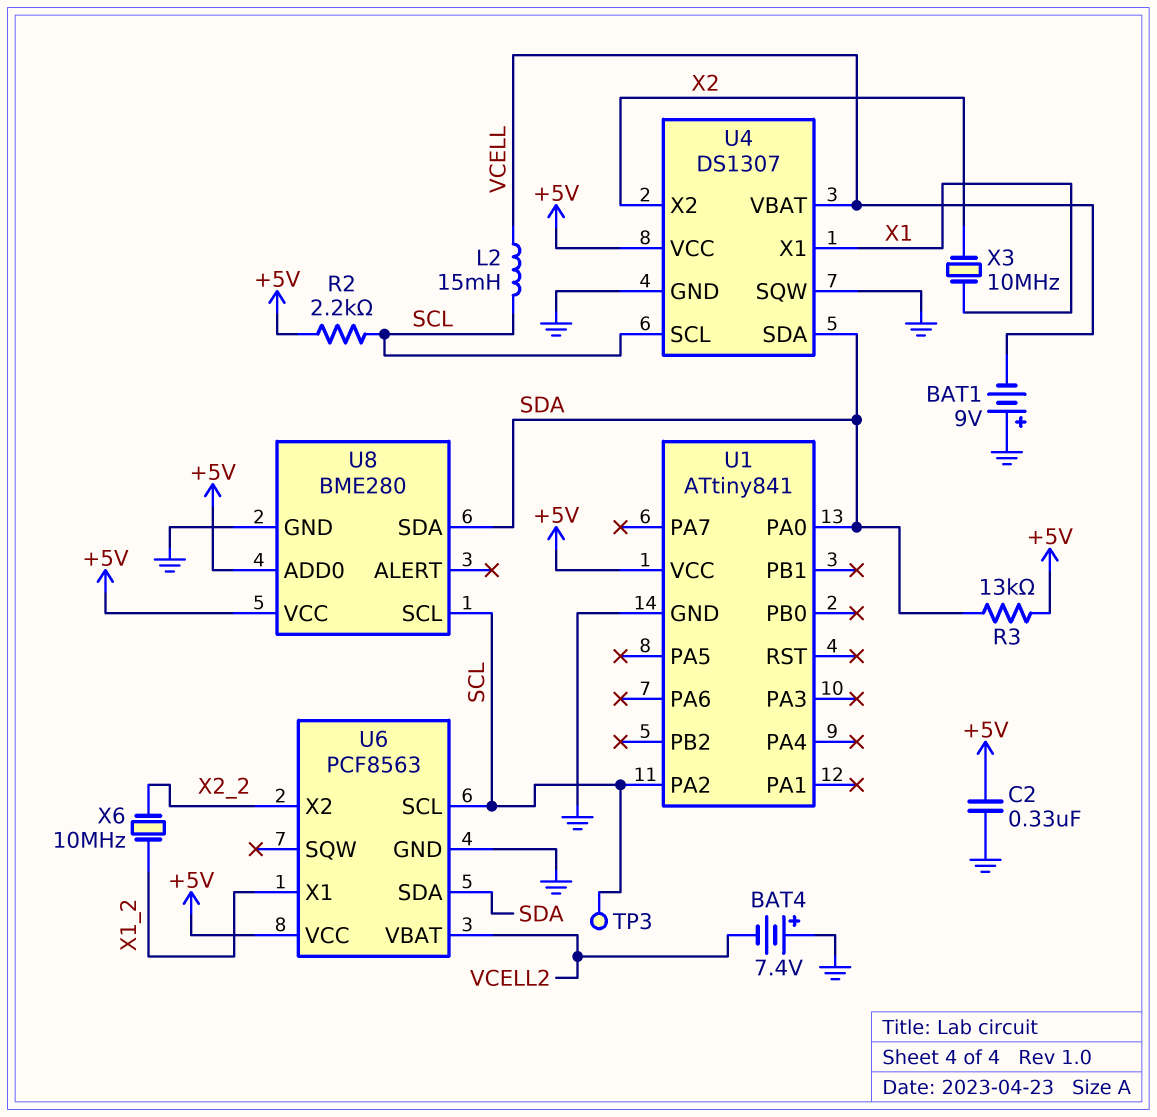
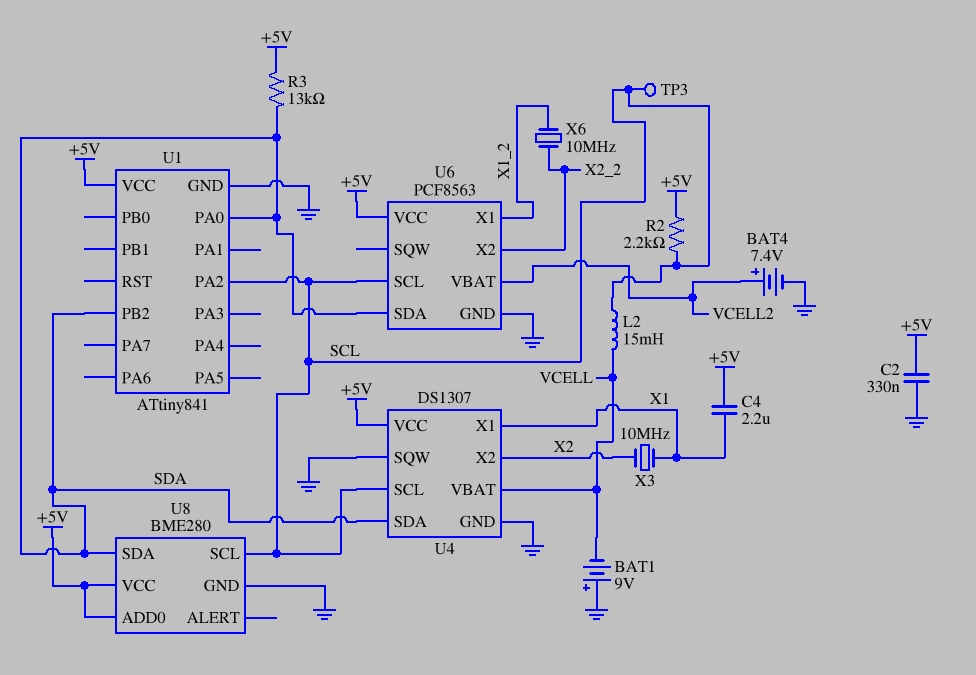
BAT4: 7.4V (plus GND, minus VCELL2) -> 7.4V (plus VCELL2, minus GND)
C4: none -> 2.2uF (+5V, X1)
U1 pin PB2: none -> SDA

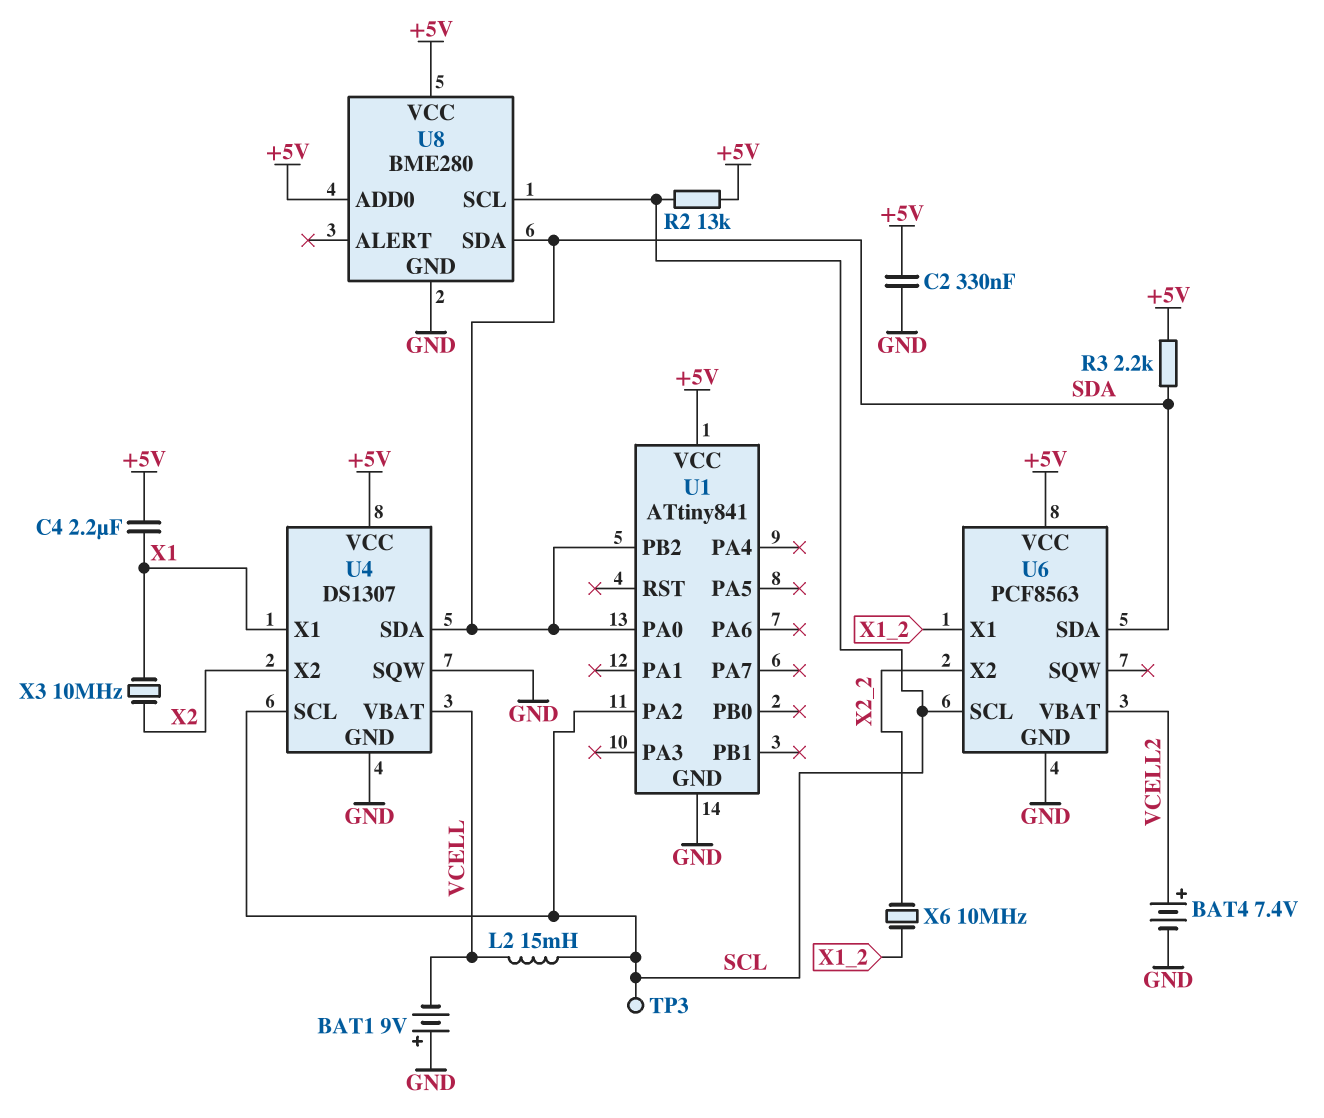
R2: 2.2k (+5V, SCL) -> 13k (+5V, SCL)
R3: 13k (+5V, SDA) -> 2.2k (+5V, SDA)

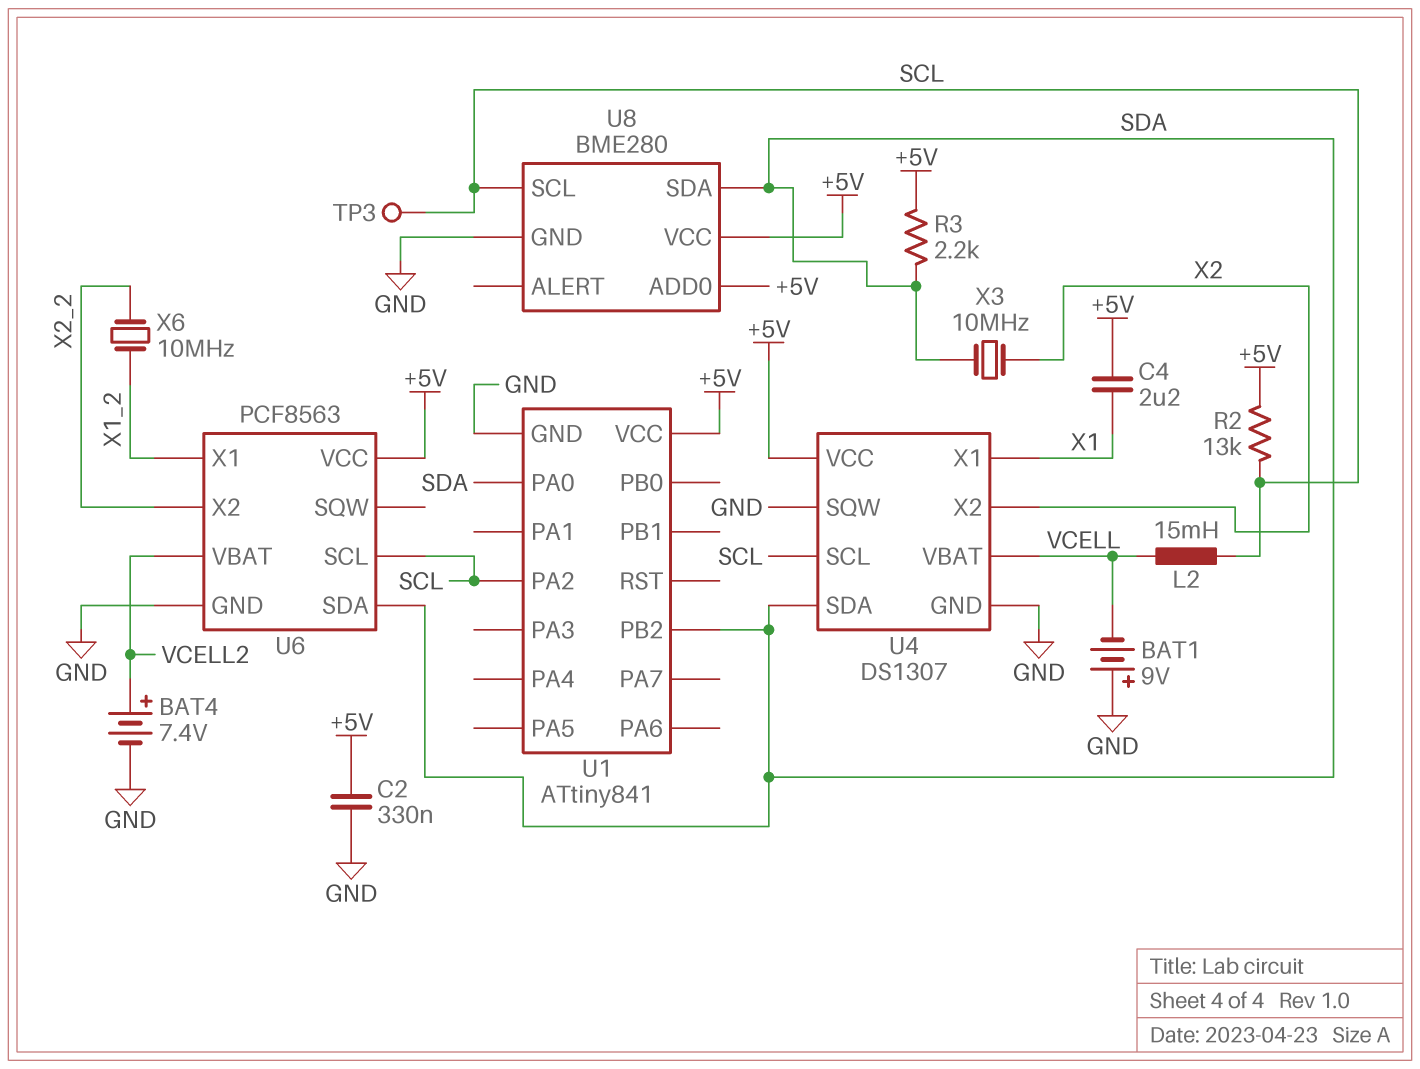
X3: 10MHz (X1, X2) -> 10MHz (SDA, X2)

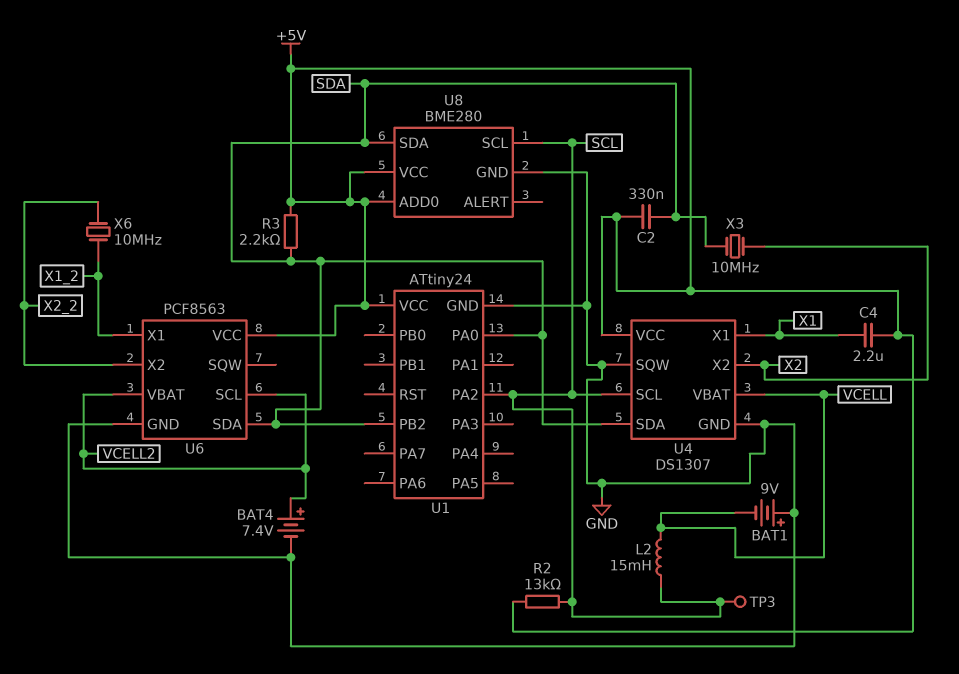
C2: 330nF (+5V, GND) -> 330nF (+5V, SDA)
U1: ATtiny841 -> ATtiny24
U6 pin SCL: SCL -> VCELL2

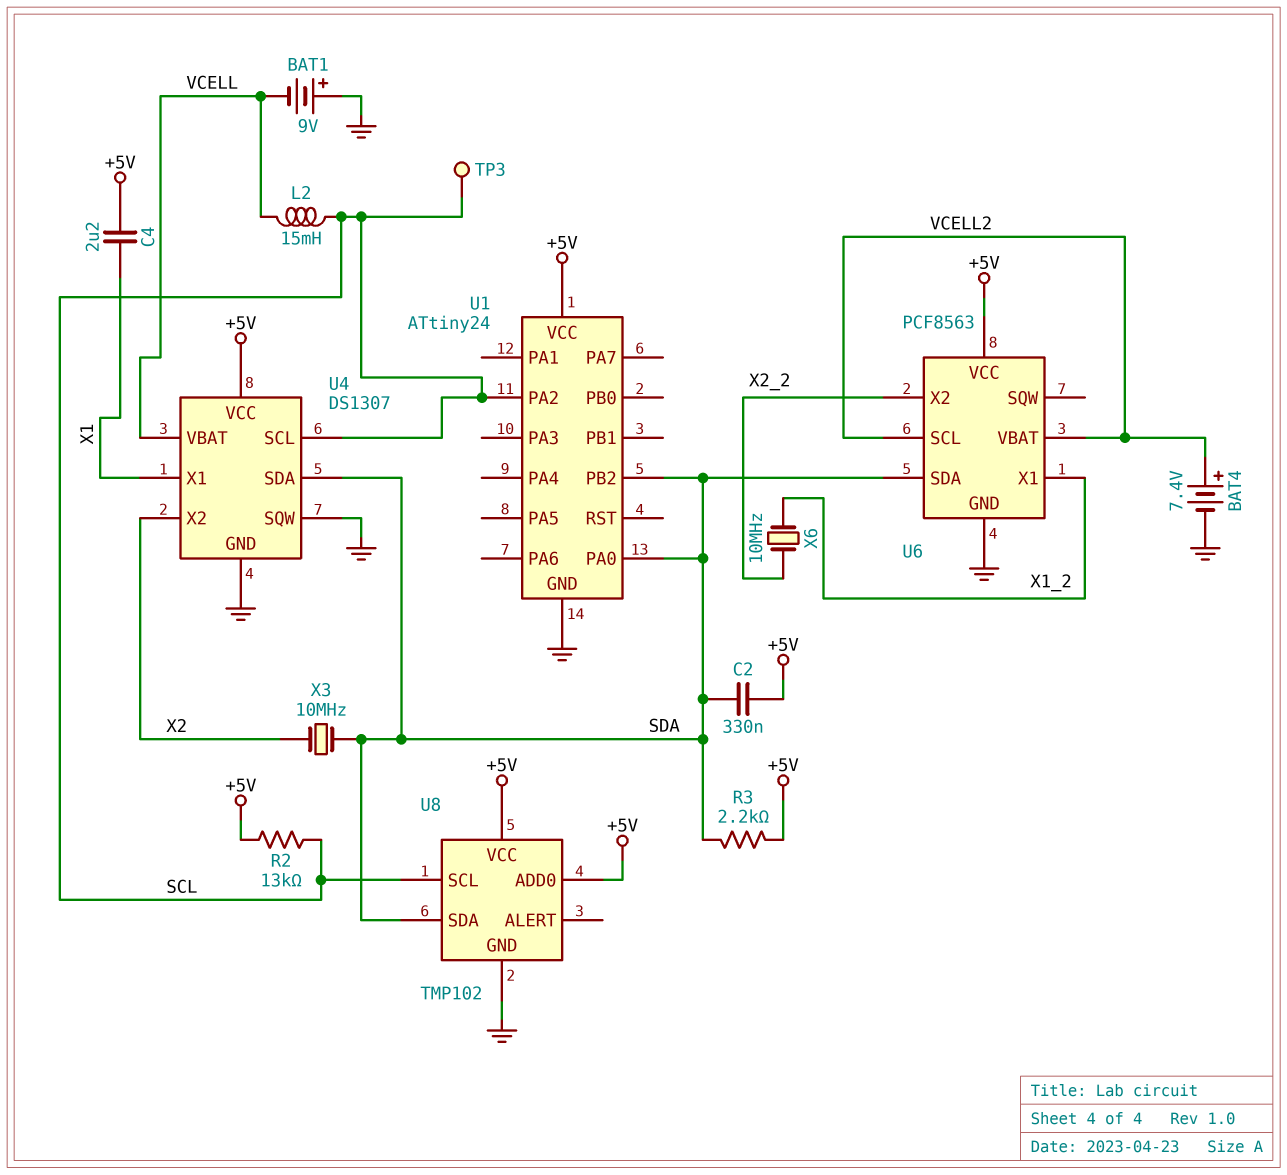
U8: BME280 -> TMP102

